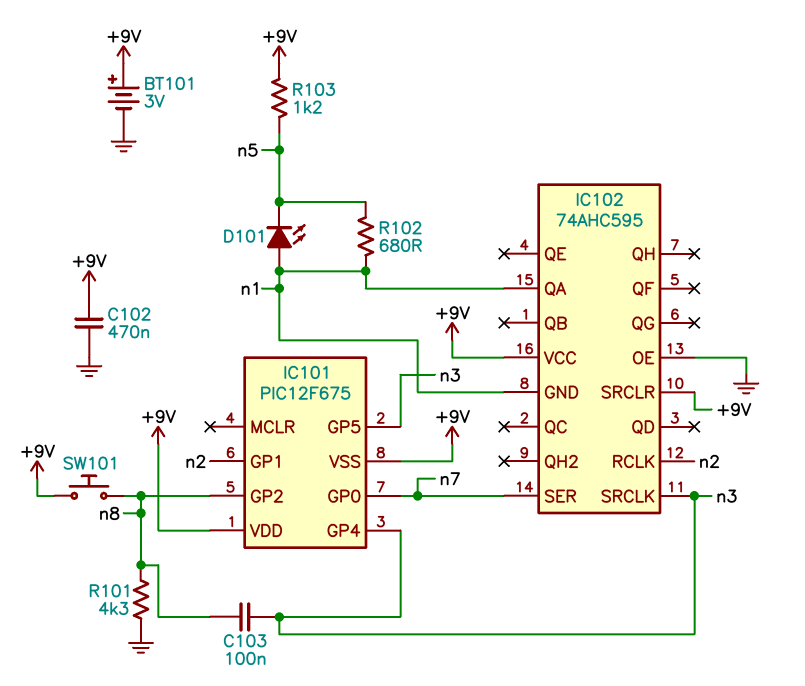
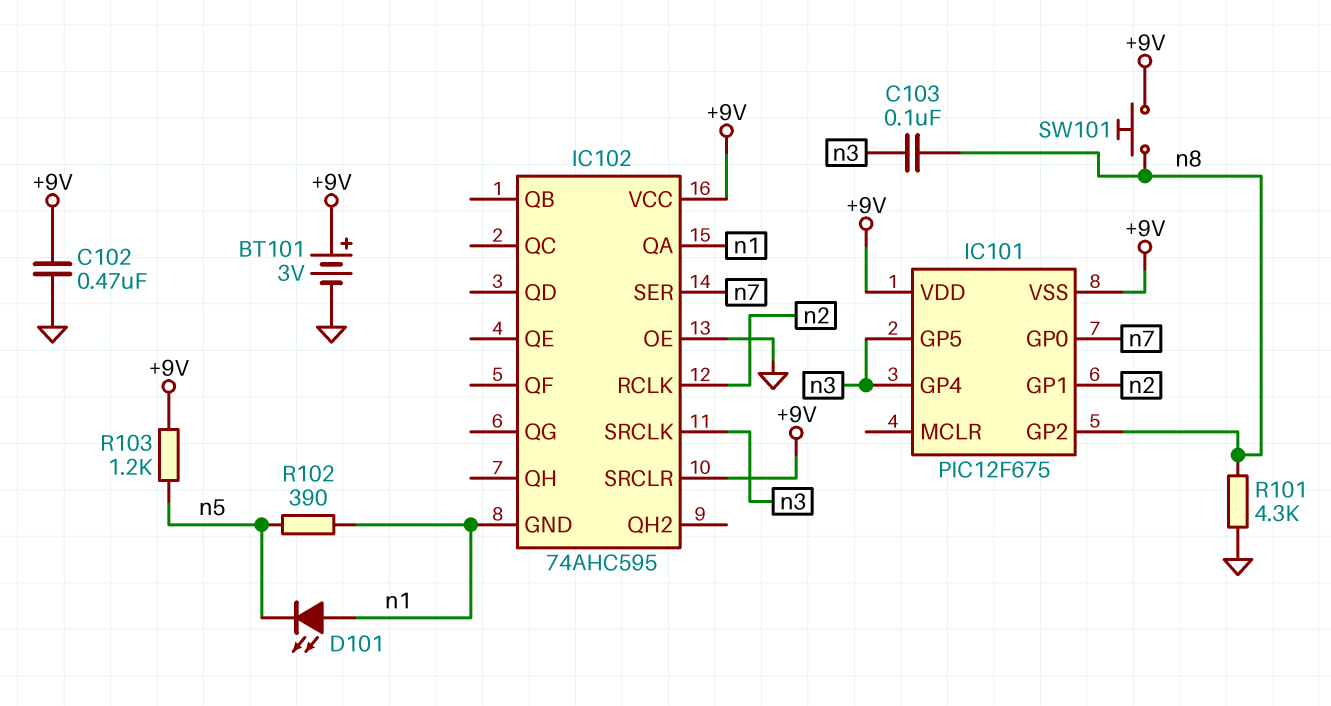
R102: 680 (n1, n5) -> 390 (n1, n5)

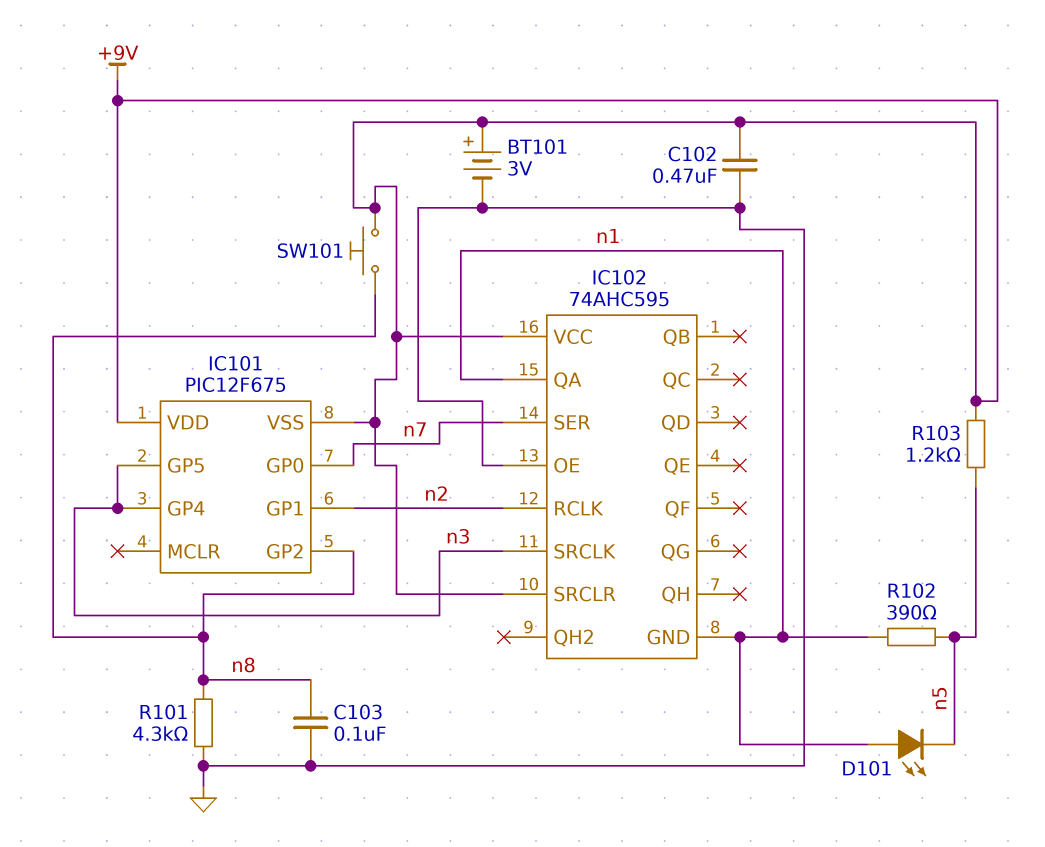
C103: 100nF (n3, n8) -> 100nF (GND, n8)

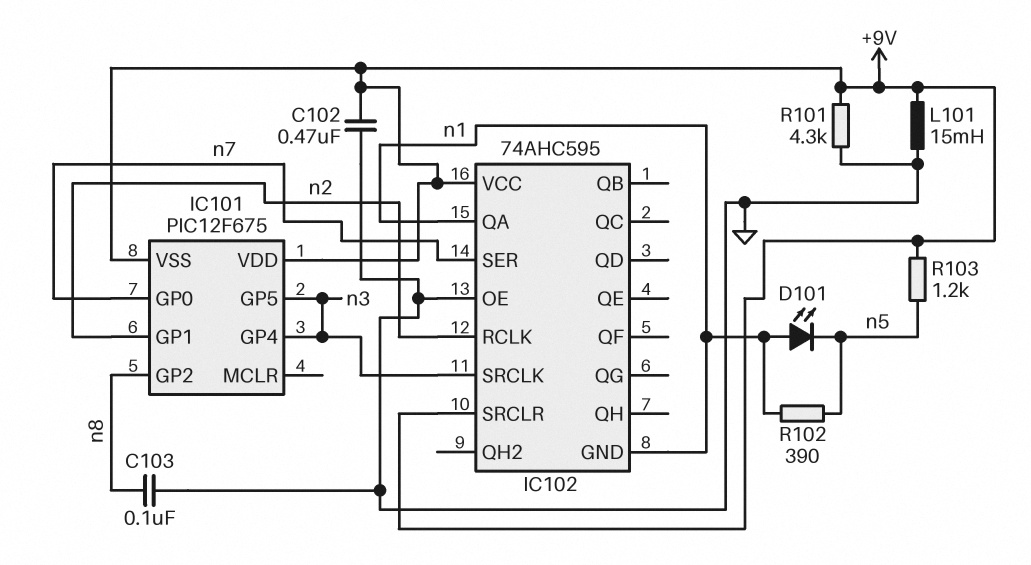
BT101: 3V (plus +9V, minus GND) -> none
L101: none -> 15mH (+9V, GND)
R101: 4.3k (GND, n8) -> 4.3k (+9V, GND)
SW101: button (+9V, n8) -> none

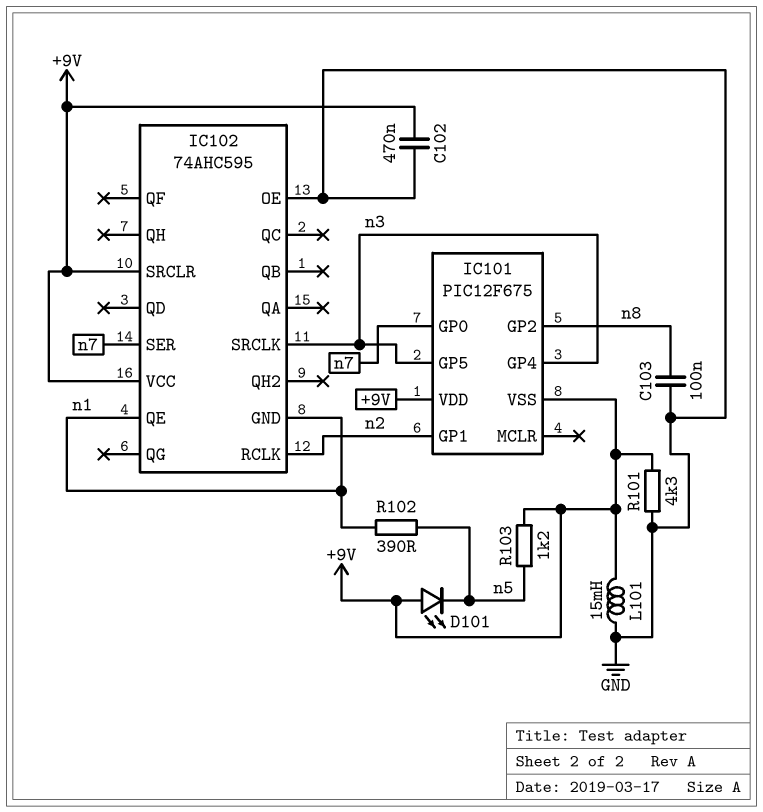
D101: LED (A n1, K n5) -> LED (A +9V, K n5)
IC102 pin QA: n1 -> none
IC102 pin QE: none -> n1

